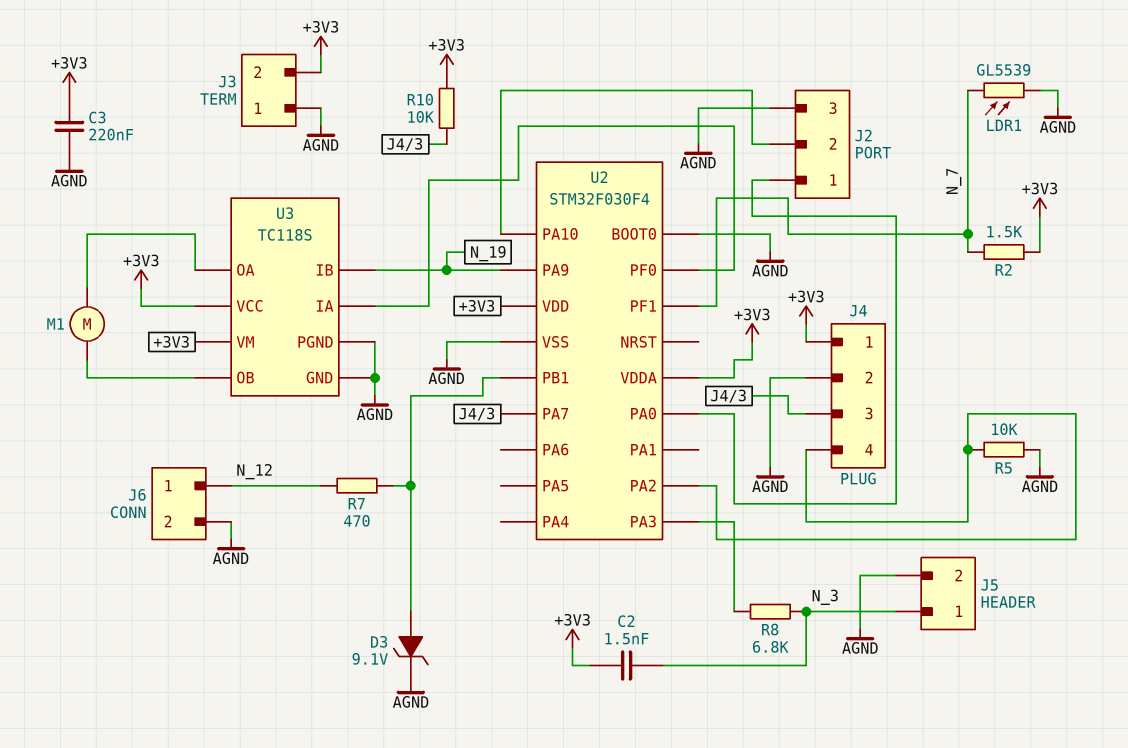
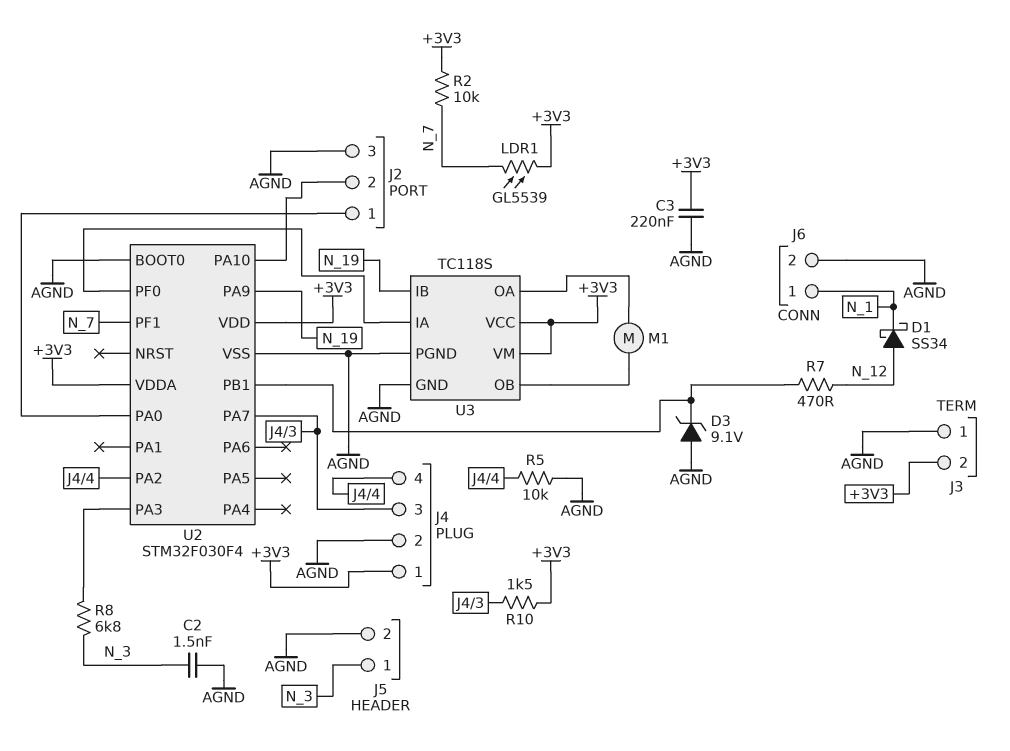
C2: 1.5nF (+3V3, N_3) -> 1.5nF (AGND, N_3)
D1: none -> schottky SS34 (A N_12, K N_1)
D3: zener 9.1V (A U2/PB1, K AGND) -> zener 9.1V (A AGND, K U2/PB1)
J6 pin 1: N_12 -> N_1
LDR1: GL5539 (AGND, N_7) -> GL5539 (+3V3, N_7)
R2: 1.5k (+3V3, N_7) -> 10k (+3V3, N_7)
R10: 10k (+3V3, J4/3) -> 1.5k (+3V3, J4/3)

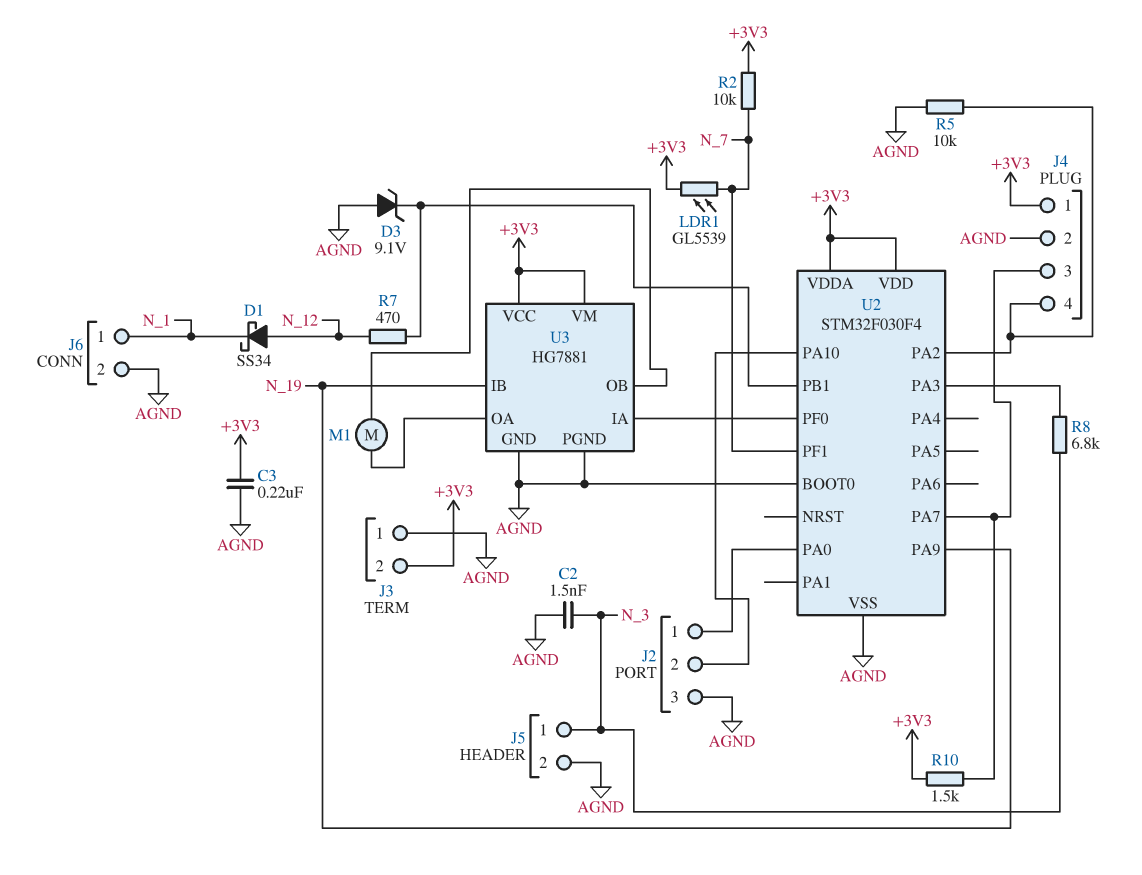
U3: TC118S -> HG7881

